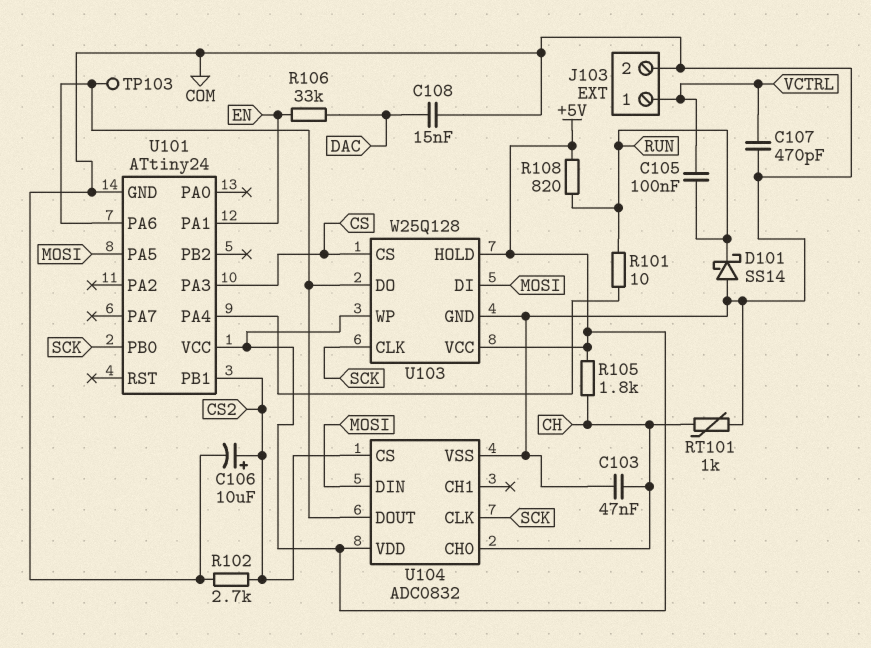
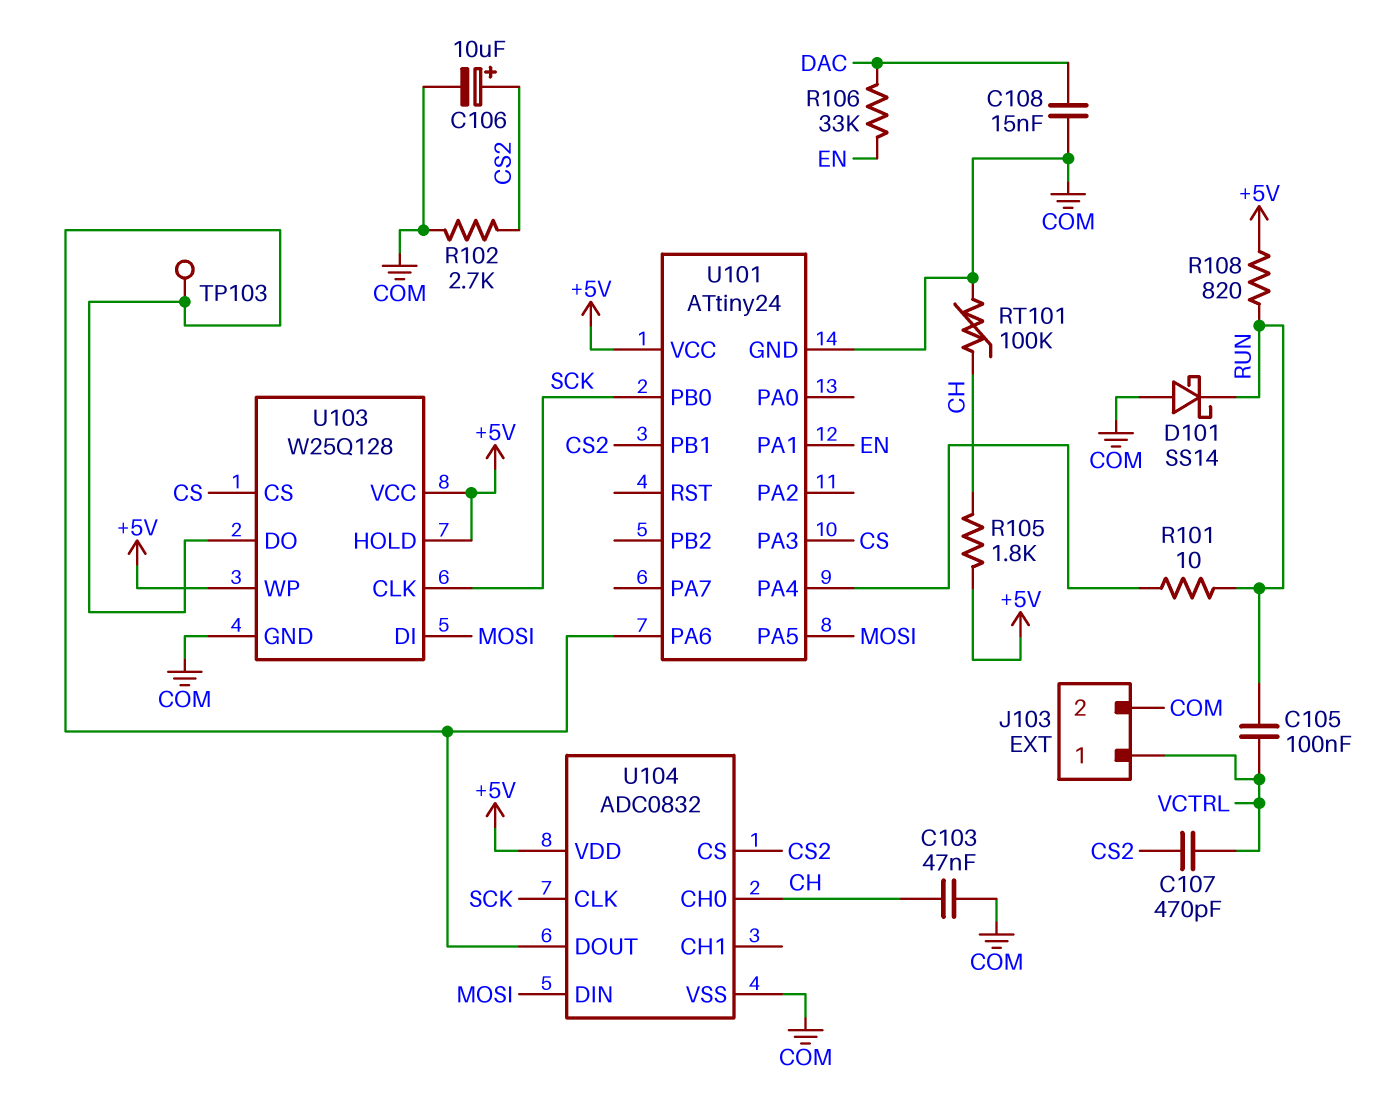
C107: 470pF (COM, VCTRL) -> 470pF (CS2, VCTRL)
RT101: 1k (CH, COM) -> 100k (CH, COM)

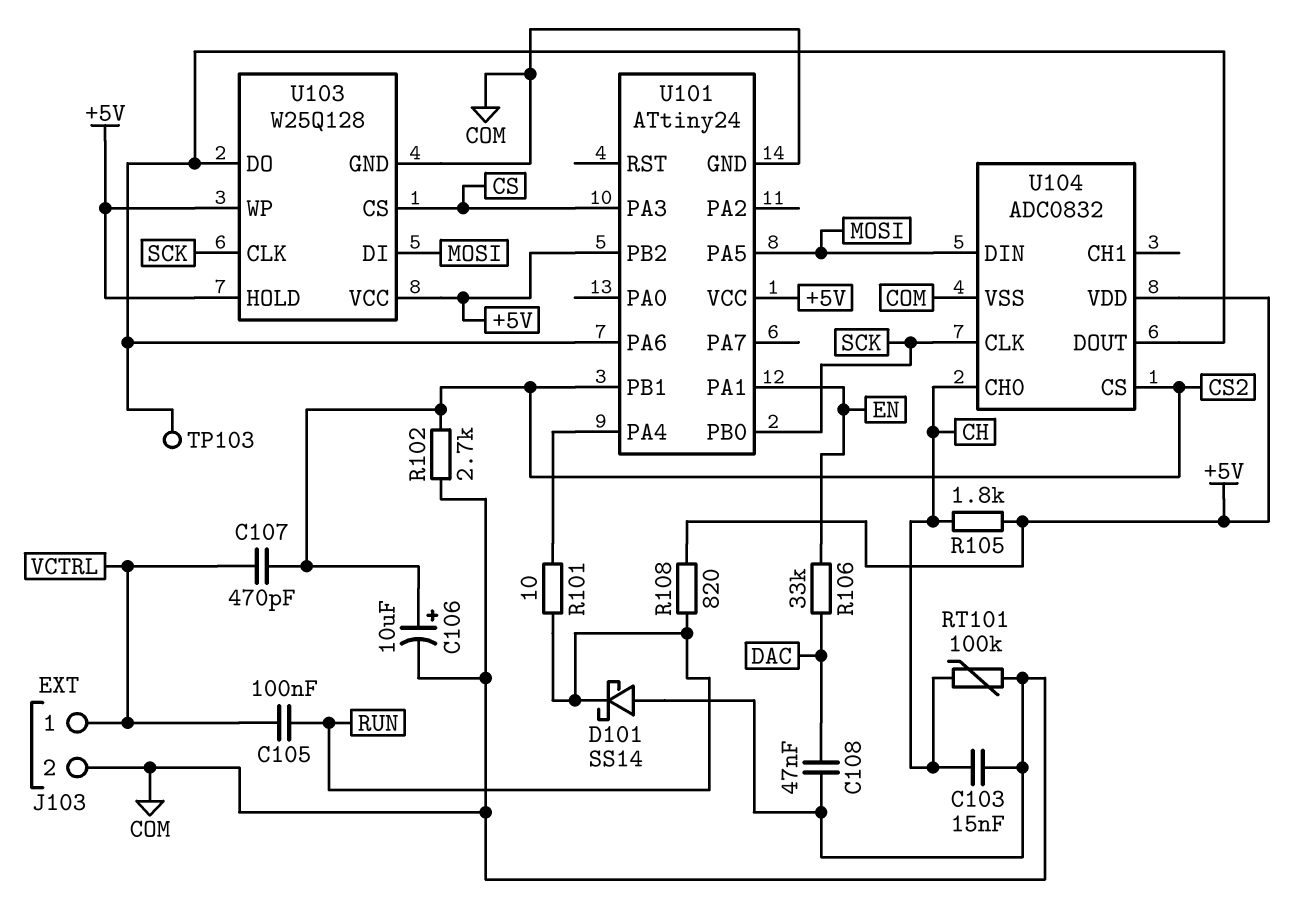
C103: 47nF (CH, COM) -> 15nF (CH, COM)
C108: 15nF (COM, DAC) -> 47nF (COM, DAC)
U101 pin PB2: none -> +5V

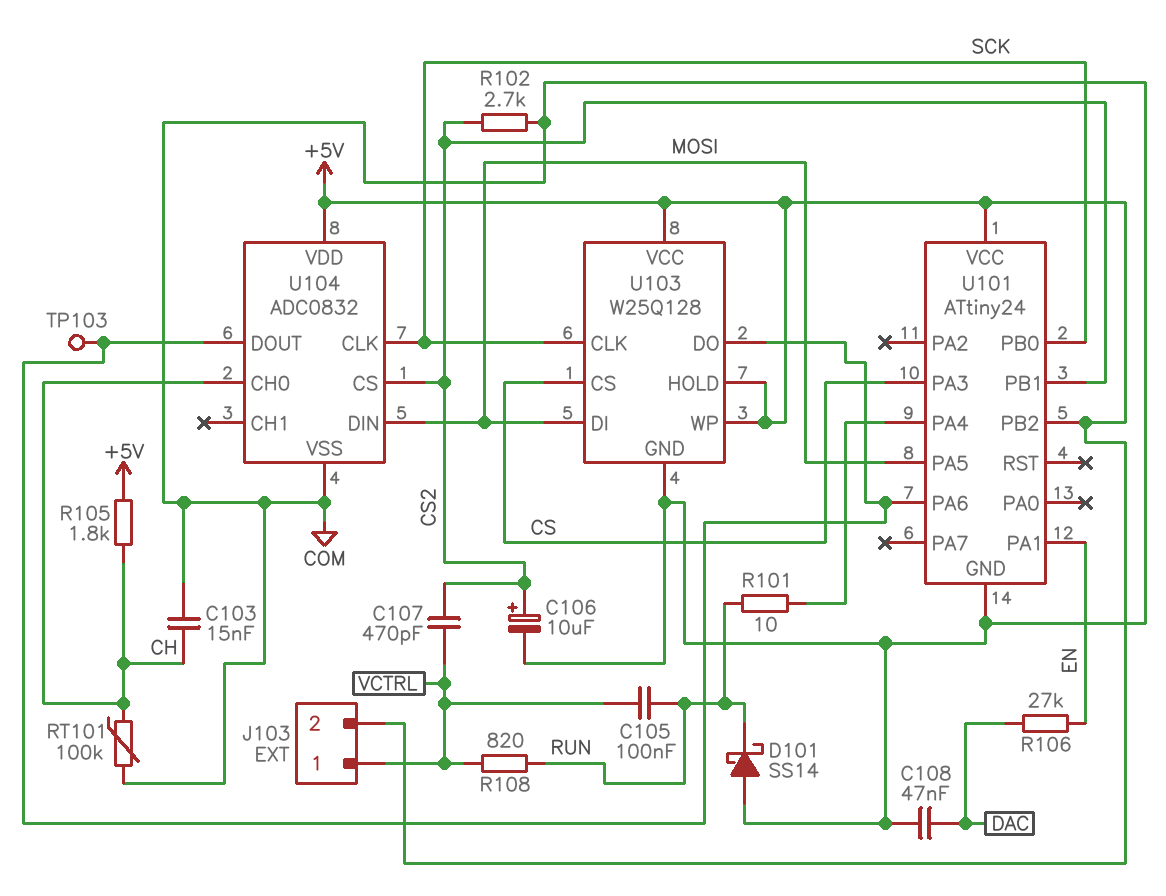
J103 pin 2: COM -> +5V
R106: 33k (DAC, EN) -> 27k (DAC, EN)
R108: 820 (+5V, RUN) -> 820 (RUN, VCTRL)

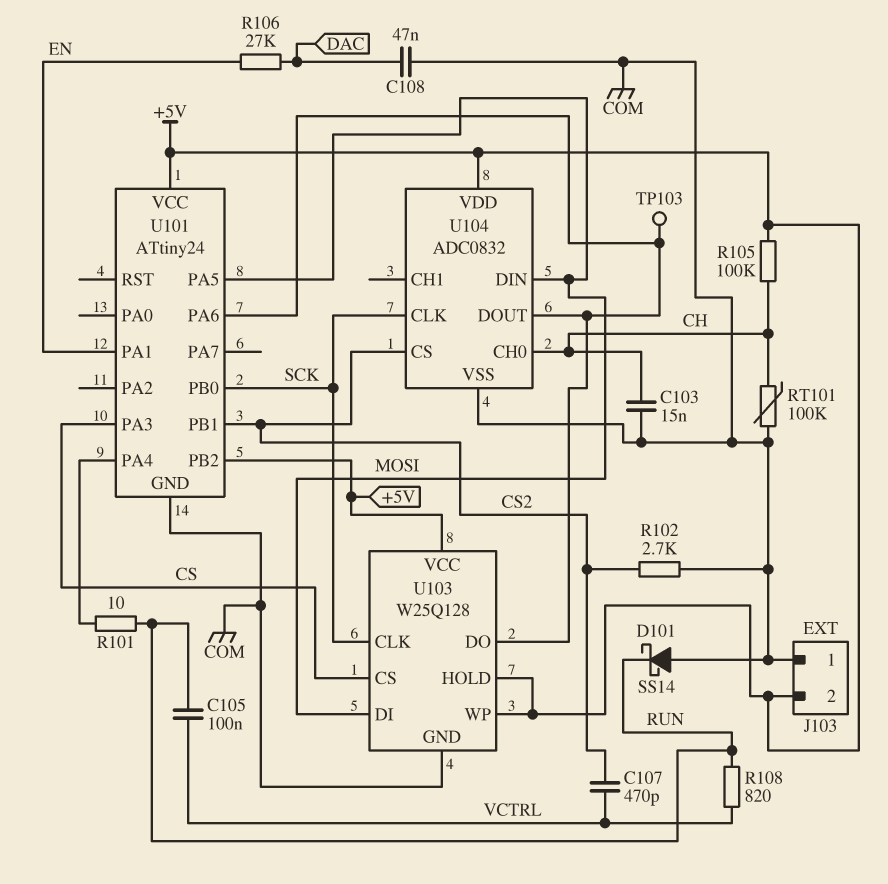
C106: 10uF (plus CS2, minus COM) -> none
J103 pin 1: VCTRL -> COM
R105: 1.8k (+5V, CH) -> 100k (+5V, CH)

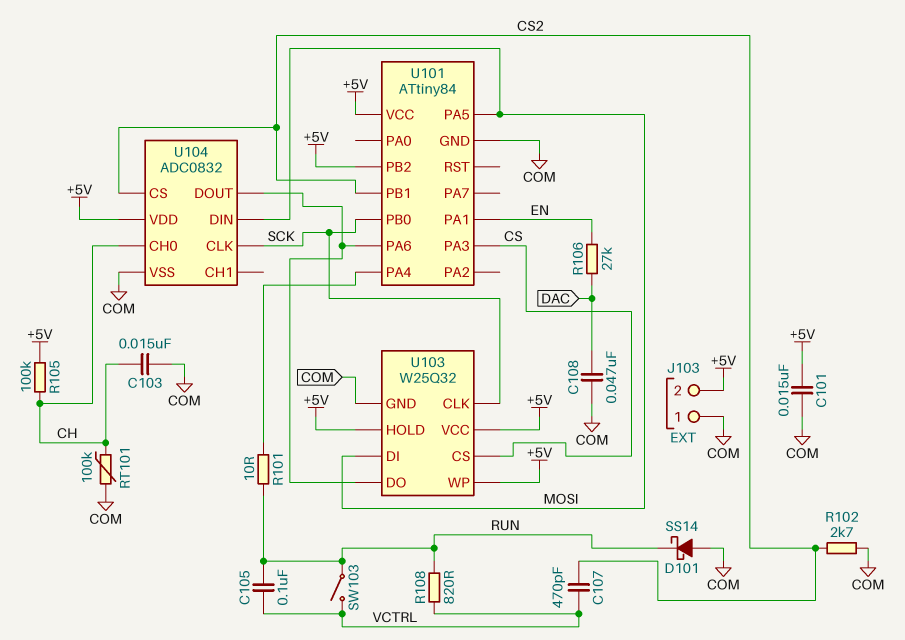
C101: none -> 15nF (+5V, COM)
SW103: none -> switch (RUN, VCTRL)
TP103: test point (U101/PA6) -> none
U101: ATtiny24 -> ATtiny84
U103: W25Q128 -> W25Q32

